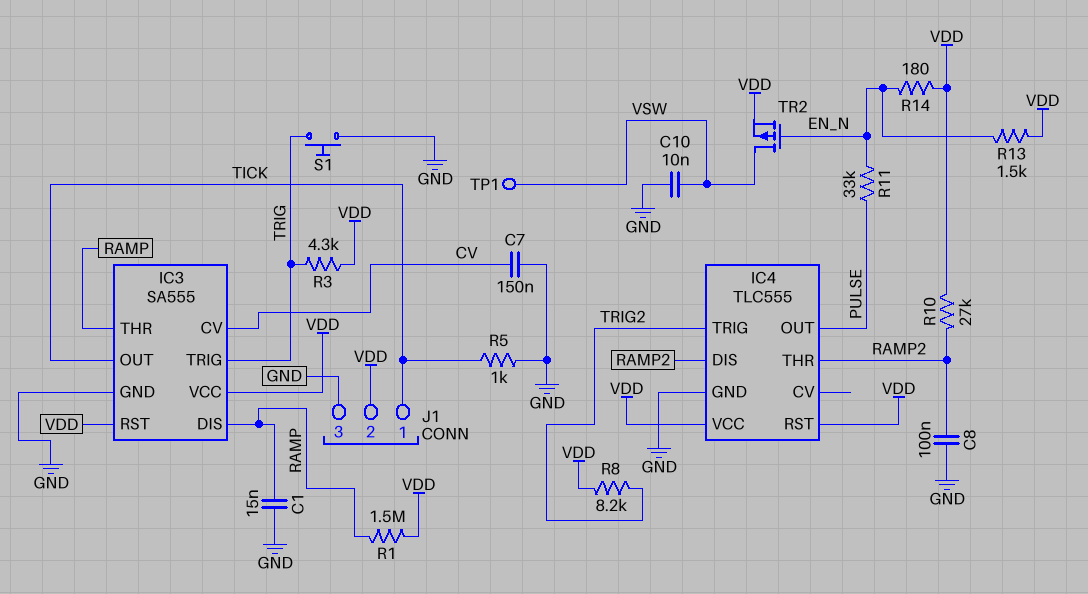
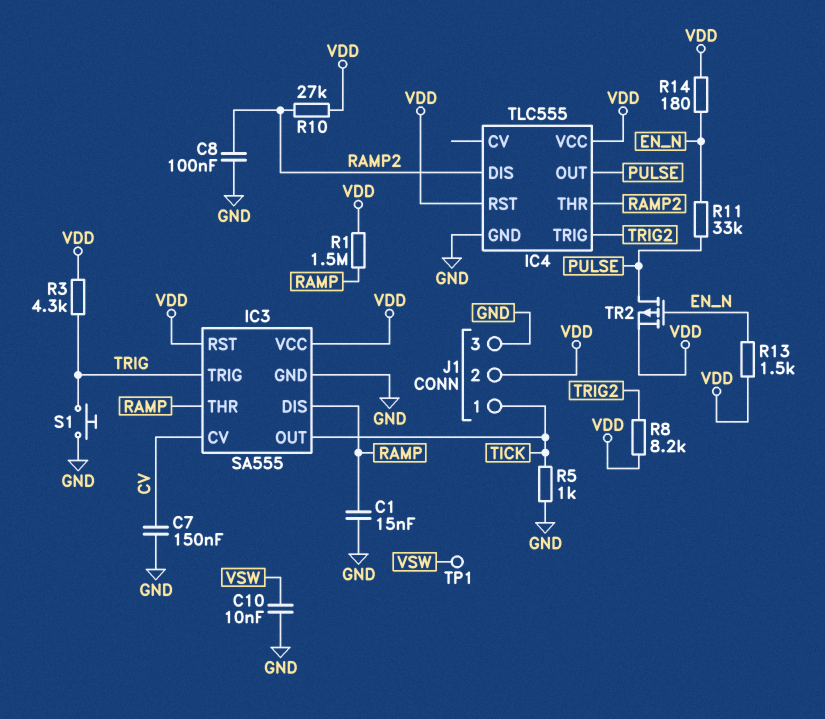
TR2: PMOS (G EN_N, D VSW, S VDD) -> PMOS (G EN_N, D PULSE, S VDD)

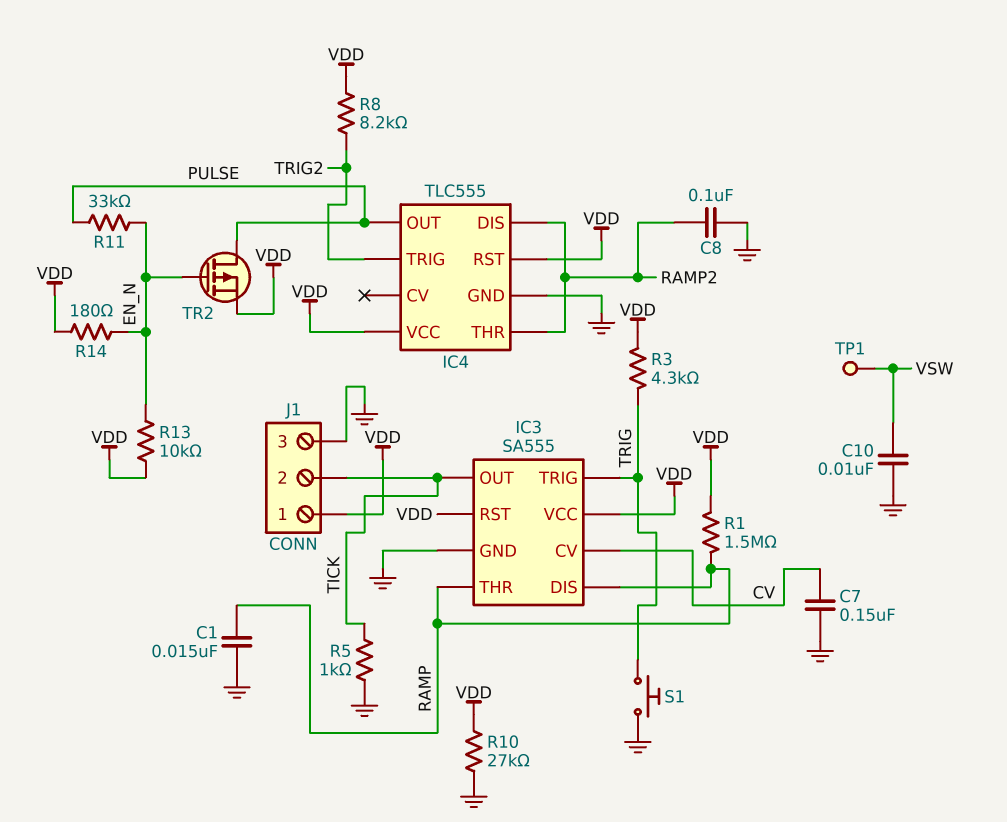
J1 pin 1: TICK -> VDD
J1 pin 2: VDD -> TICK
R10: 27k (RAMP2, VDD) -> 27k (GND, VDD)
R13: 1.5k (EN_N, VDD) -> 10k (EN_N, VDD)

